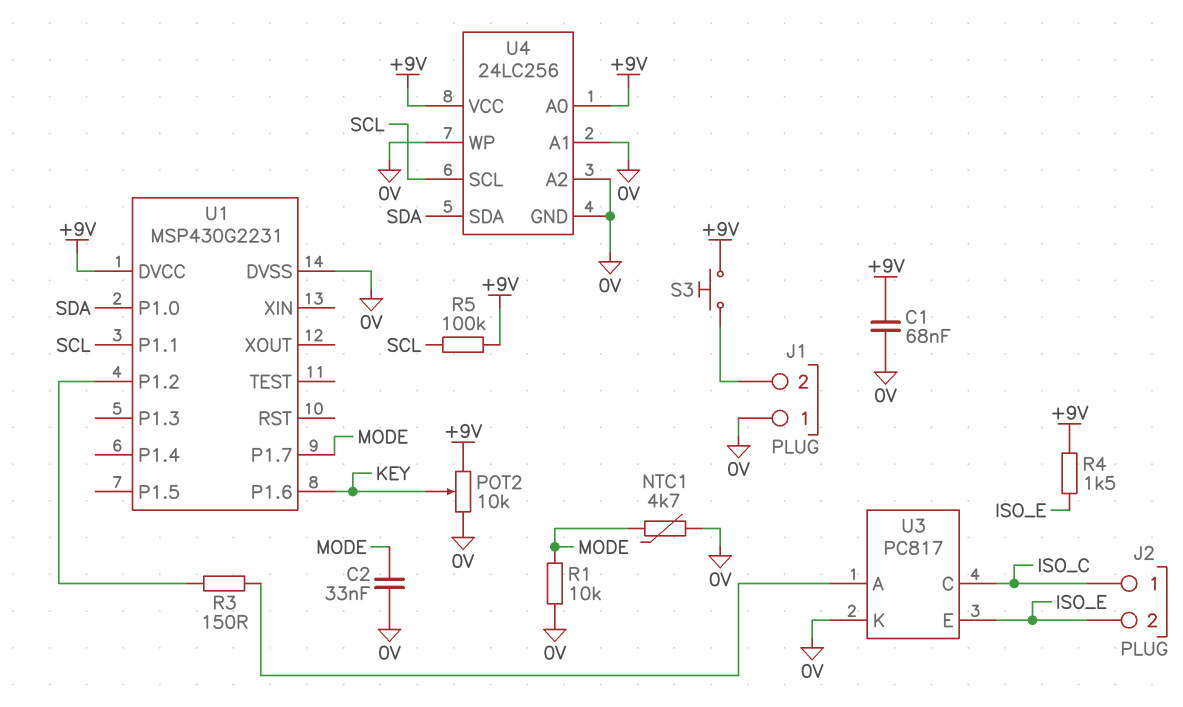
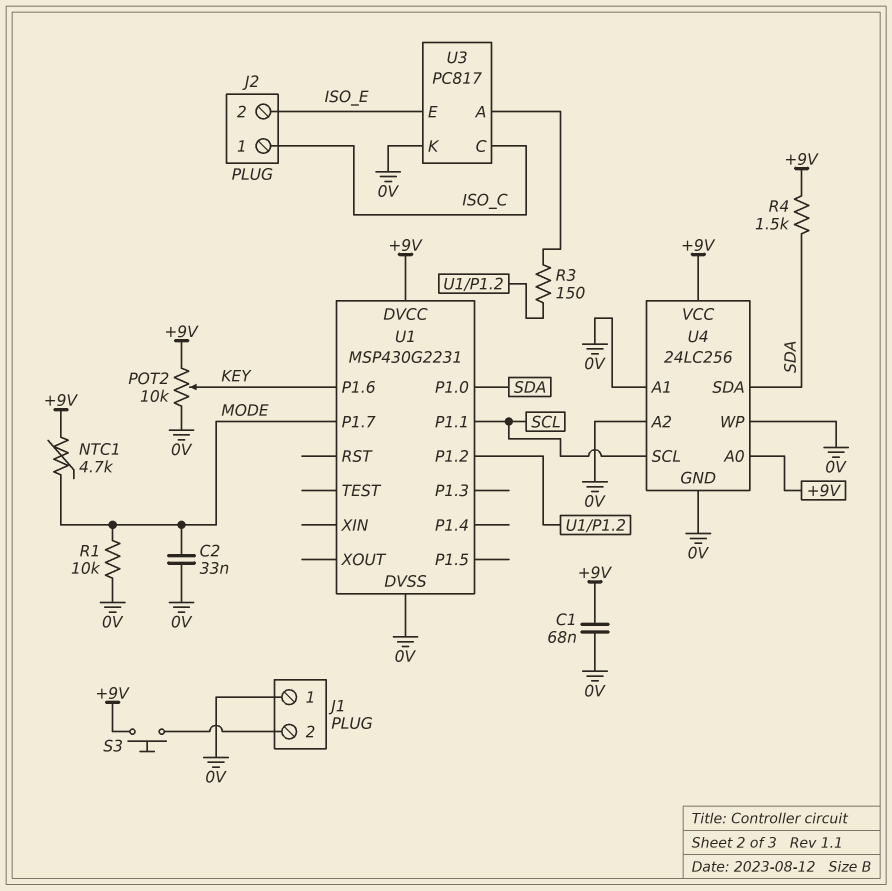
NTC1: 4.7k (0V, MODE) -> 4.7k (+9V, MODE)
R4: 1.5k (+9V, ISO_E) -> 1.5k (+9V, SDA)
R5: 100k (+9V, SCL) -> none

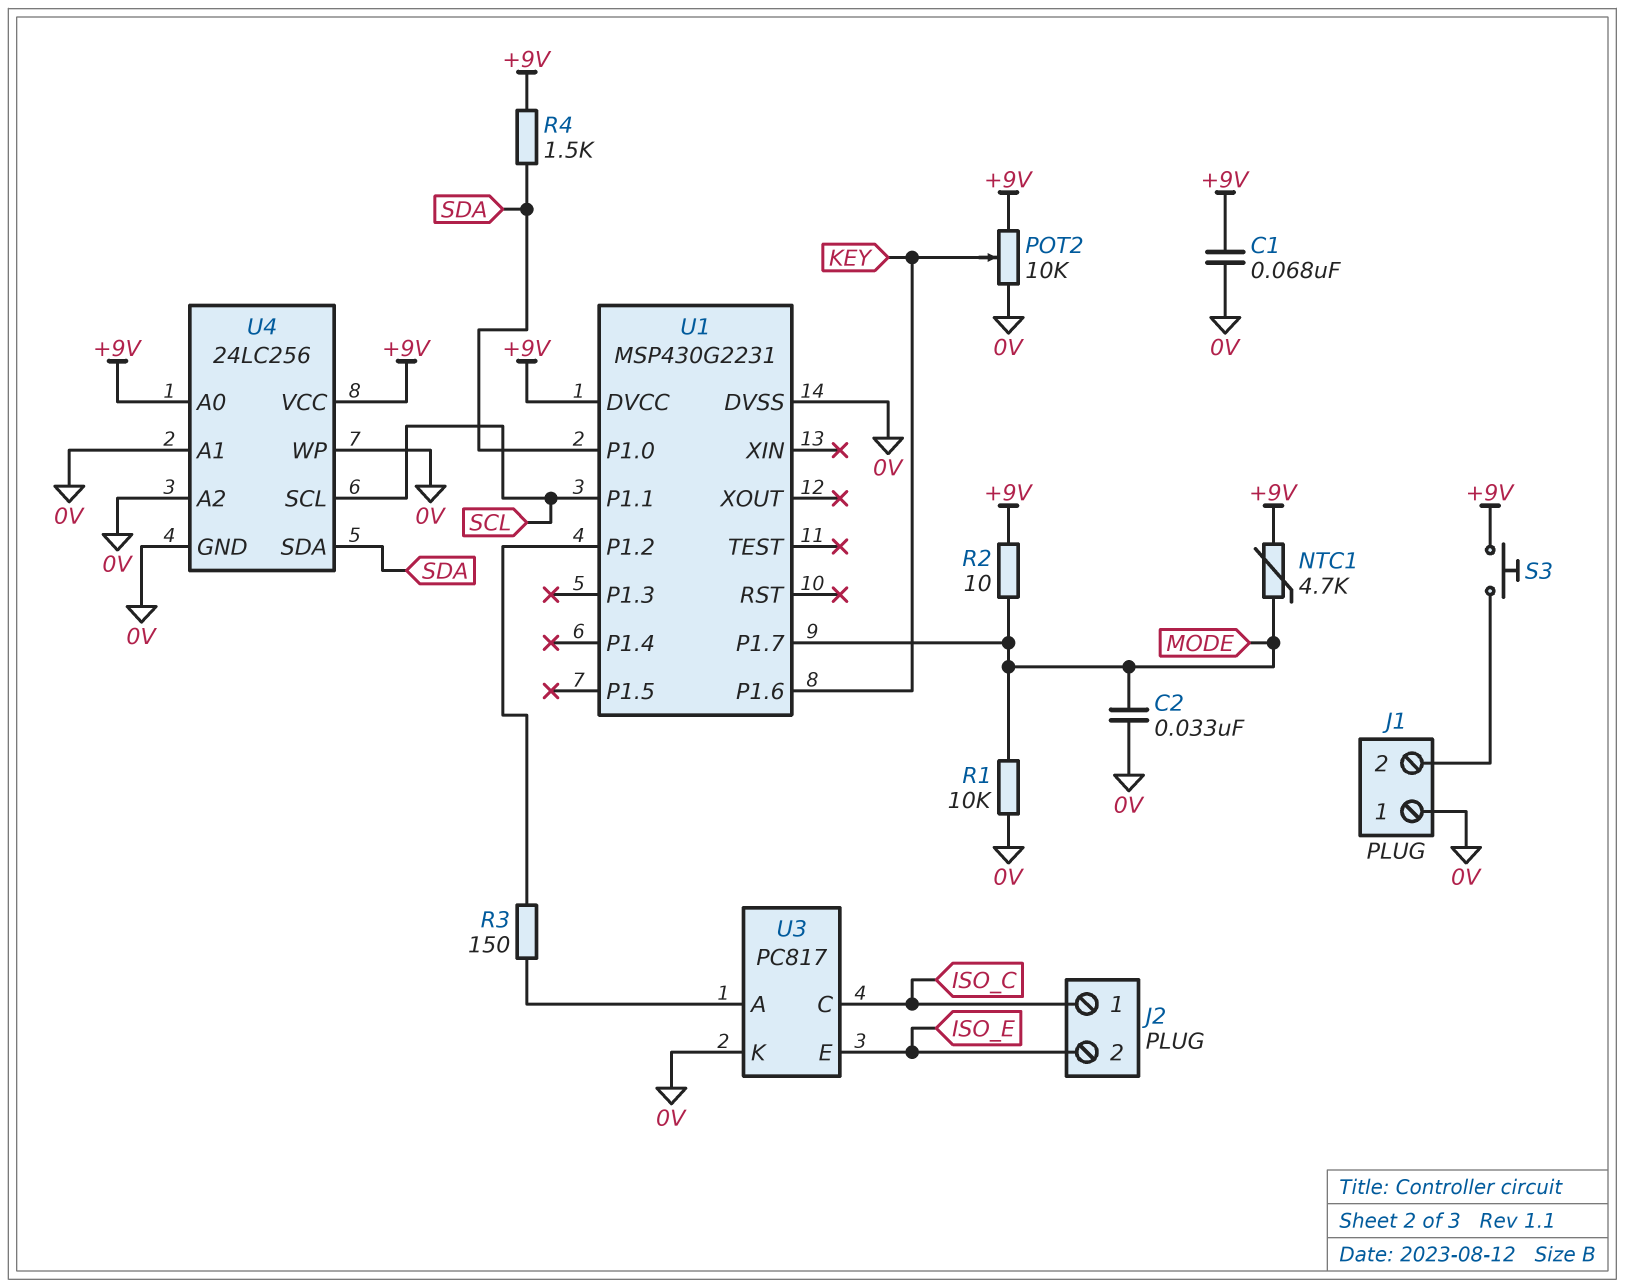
R2: none -> 10 (+9V, MODE)

